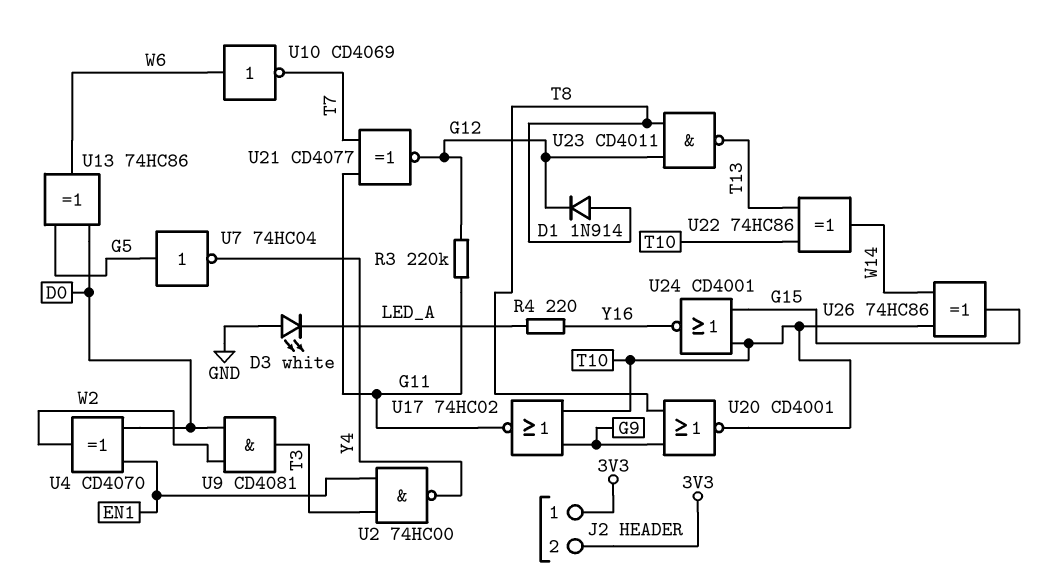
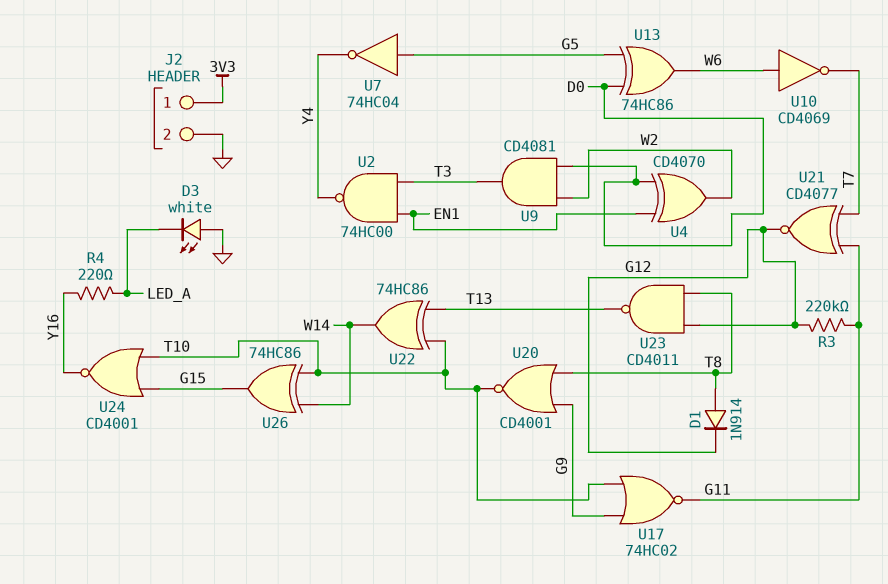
J2 pin 2: 3V3 -> GND

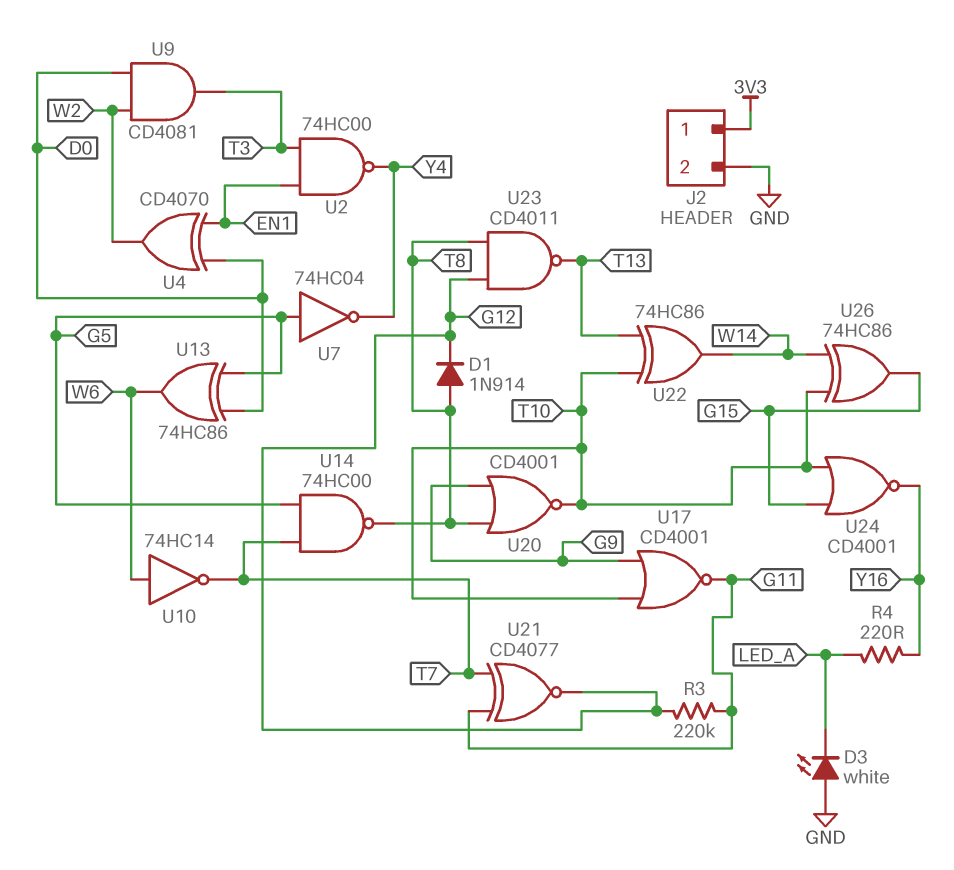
U10: NOT CD4069 (in W6, out T7) -> NOT 74HC14 (in W6, out T7)
U14: none -> NAND 74HC00 (in G5, in T7, out T8)
U17: NOR 74HC02 (in G9, in T10, out G11) -> NOR CD4001 (in G9, in T10, out G11)

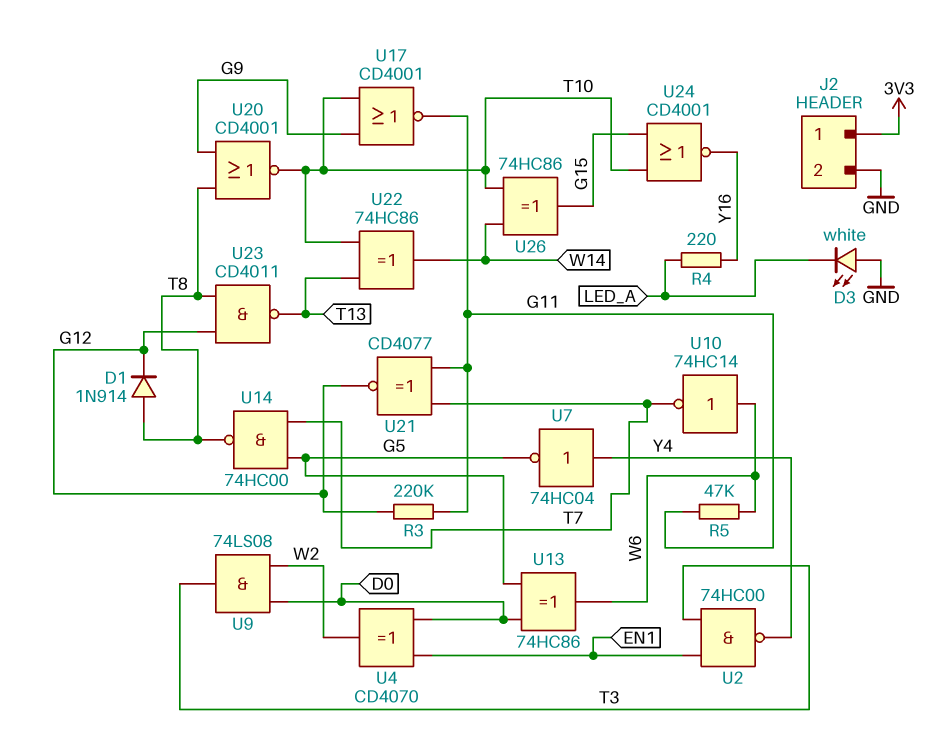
R5: none -> 47k (G11, W6)
U7: NOT 74HC04 (in G5, out Y4) -> NOT 74HC04 (in Y4, out G5)
U9: AND CD4081 (in D0, in W2, out T3) -> AND 74LS08 (in D0, in W2, out T3)

